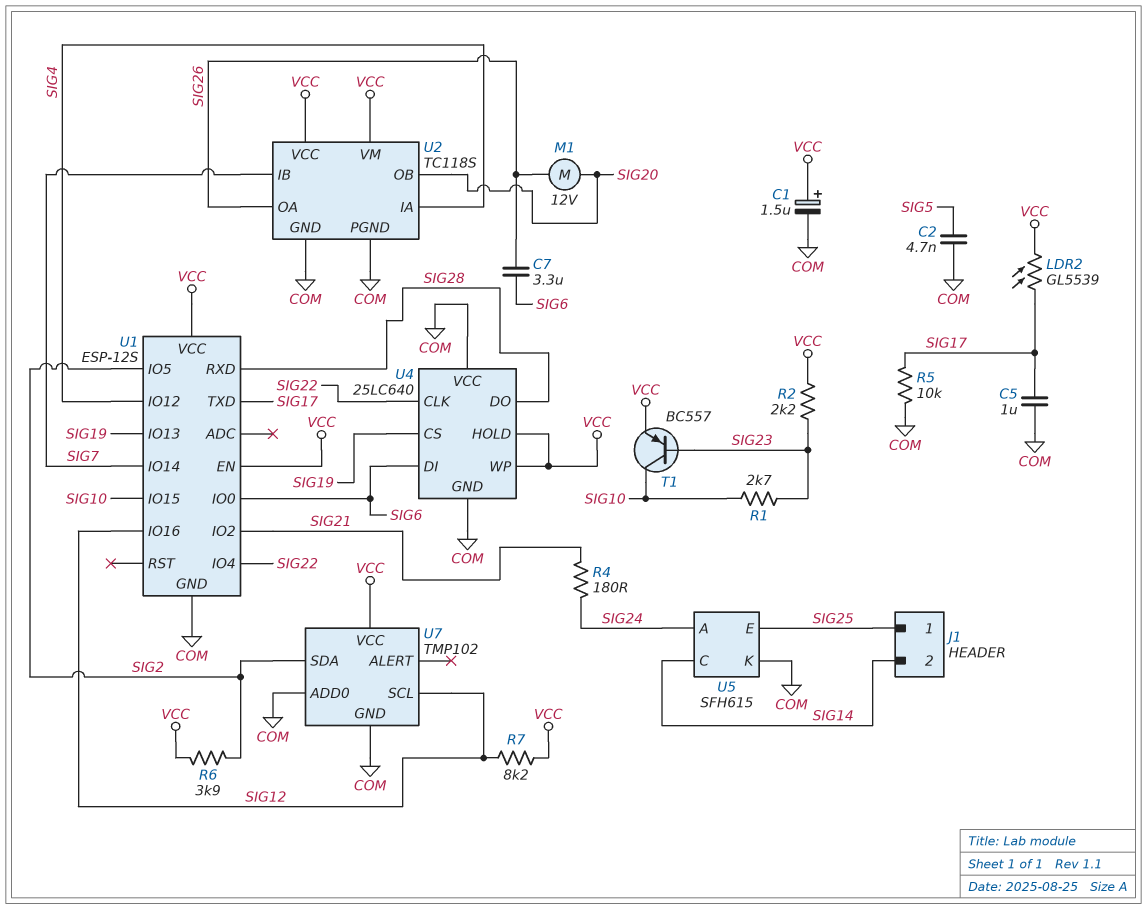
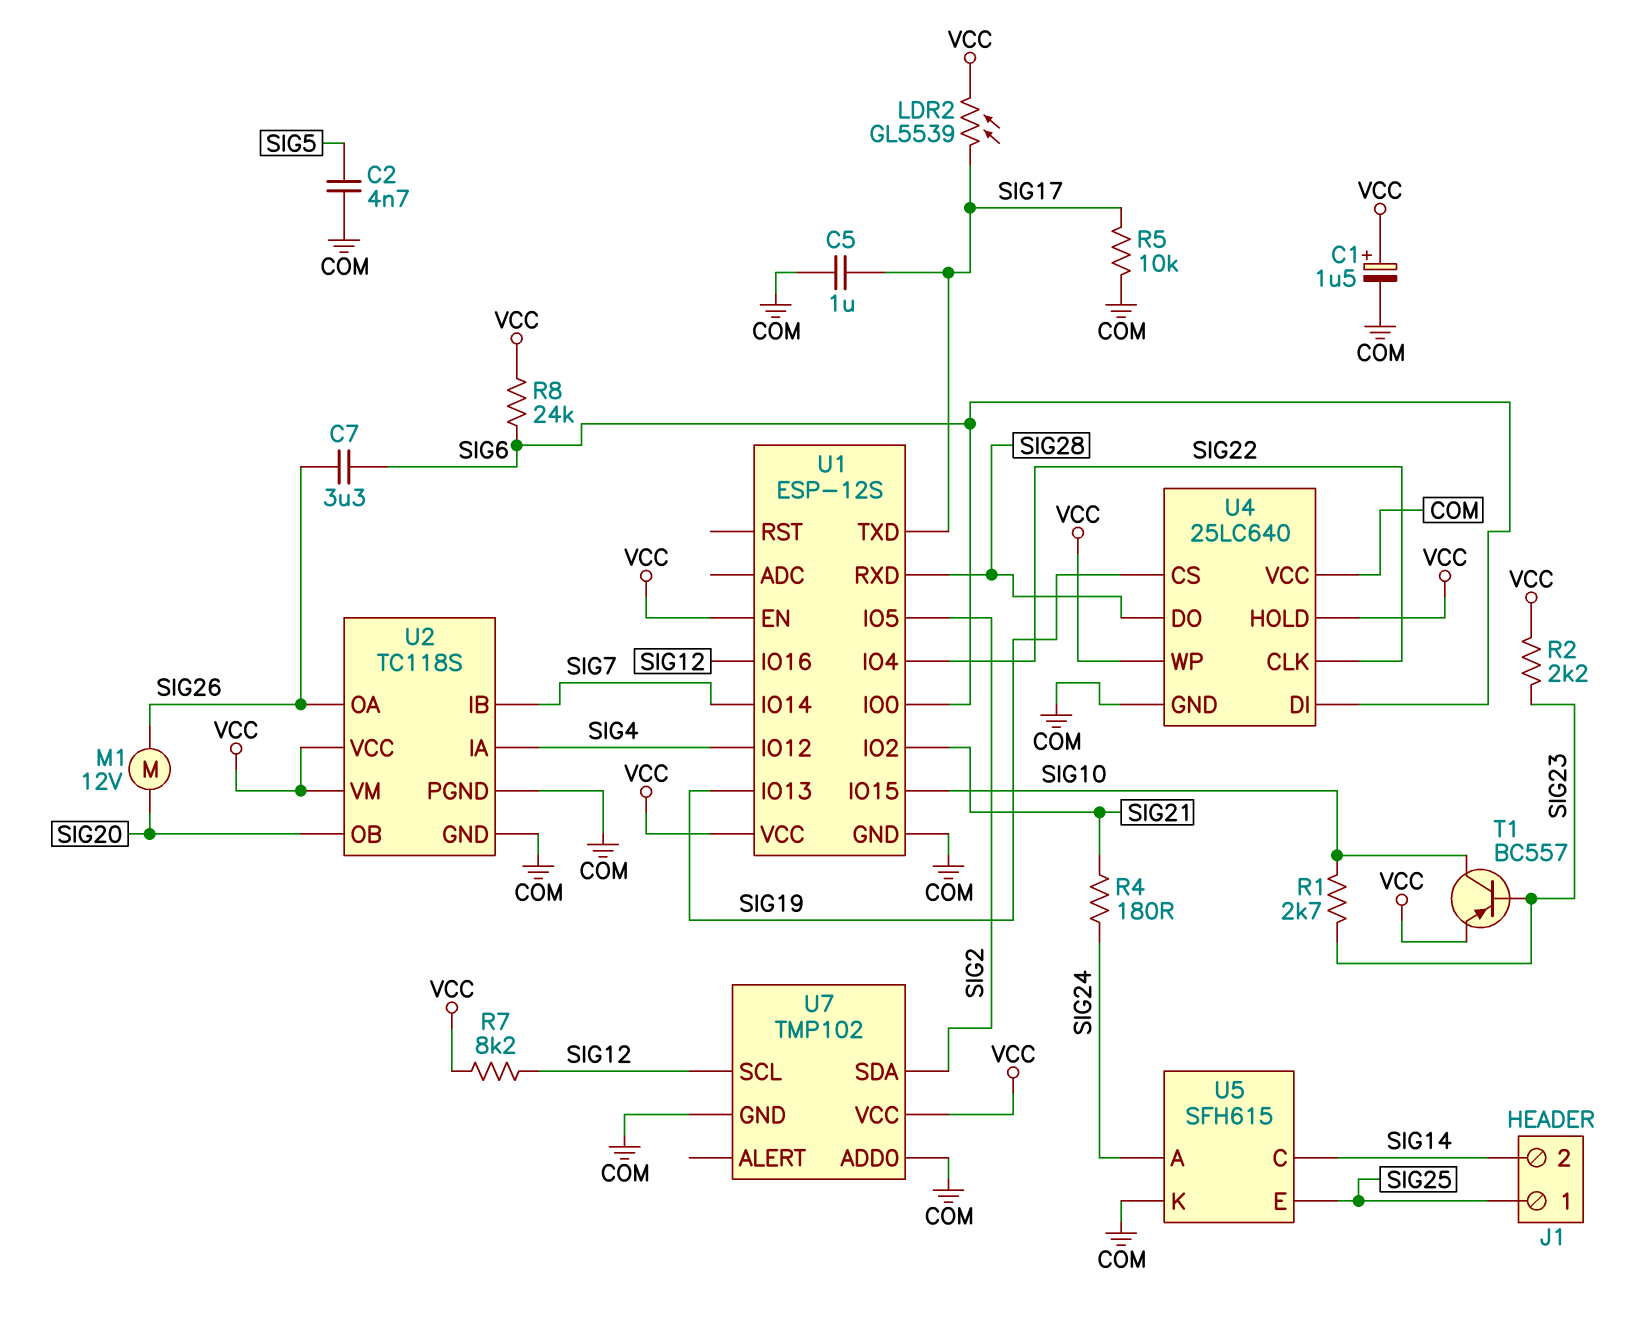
R6: 3.9k (SIG2, VCC) -> none
R8: none -> 24k (SIG6, VCC)

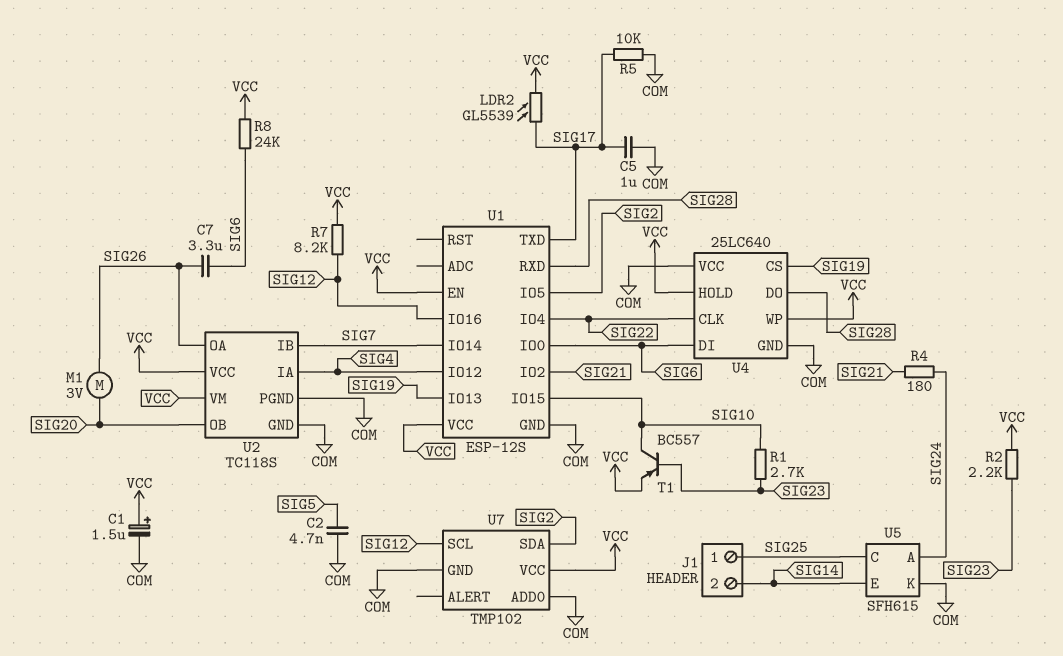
M1: motor 12V (SIG20, SIG26) -> motor 3V (SIG20, SIG26)
U5 pin C: SIG14 -> SIG25
U5 pin E: SIG25 -> SIG14

